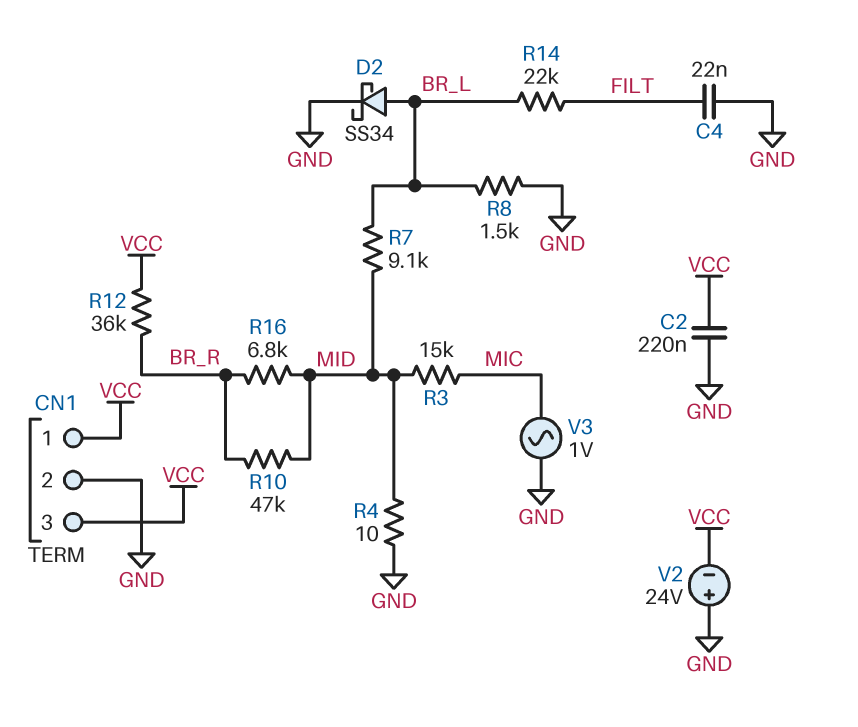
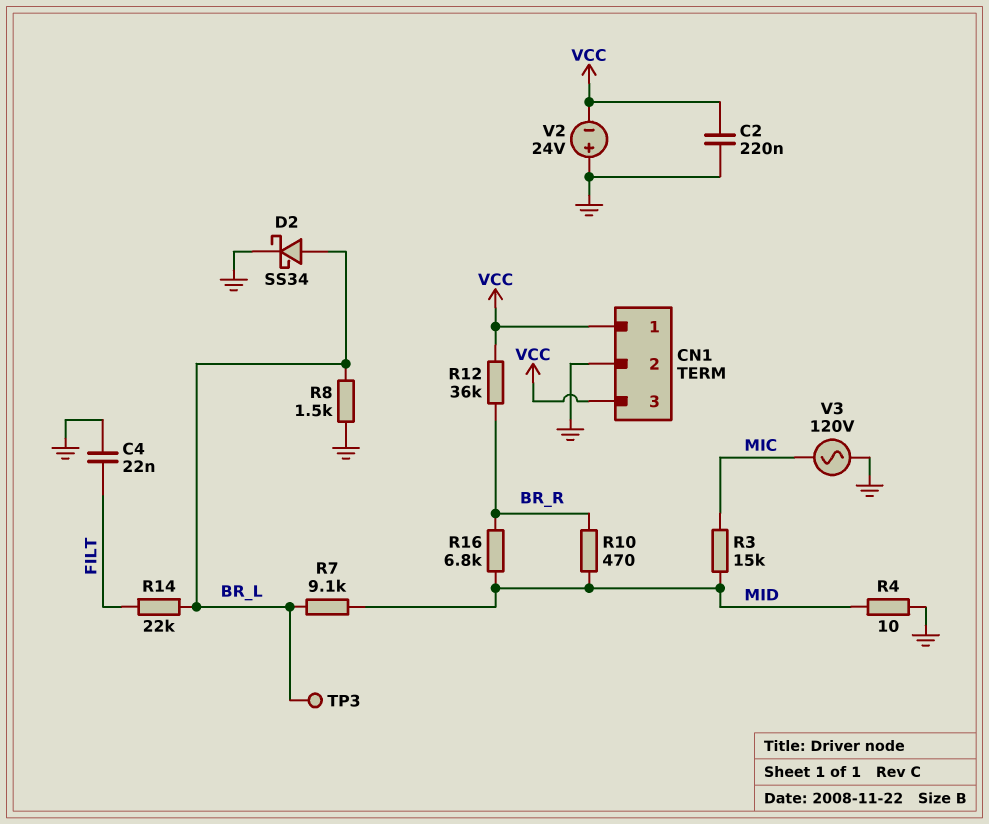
R10: 47k (BR_R, MID) -> 470 (BR_R, MID)
TP3: none -> test point (BR_L)
V3: AC 1V (GND, MIC) -> AC 120V (GND, MIC)

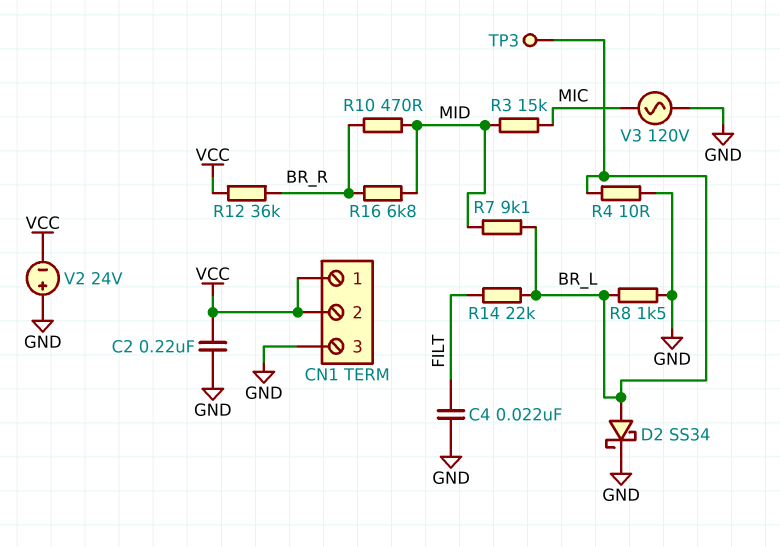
CN1 pin 2: GND -> VCC
CN1 pin 3: VCC -> GND
R4: 10 (GND, MID) -> 10 (BR_L, GND)

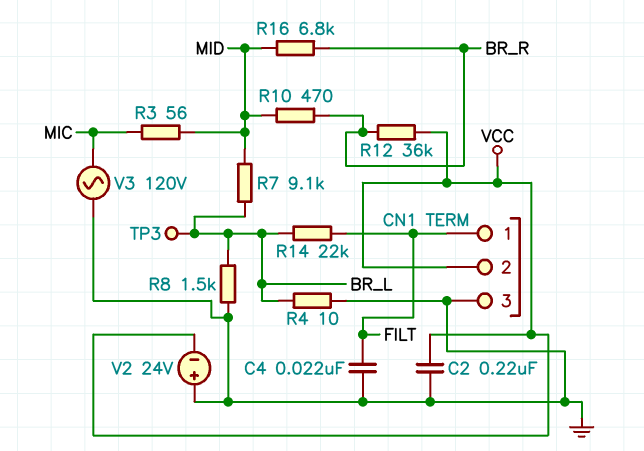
CN1 pin 1: VCC -> FILT
D2: schottky SS34 (A BR_L, K GND) -> none
R3: 15k (MIC, MID) -> 56 (MIC, MID)

